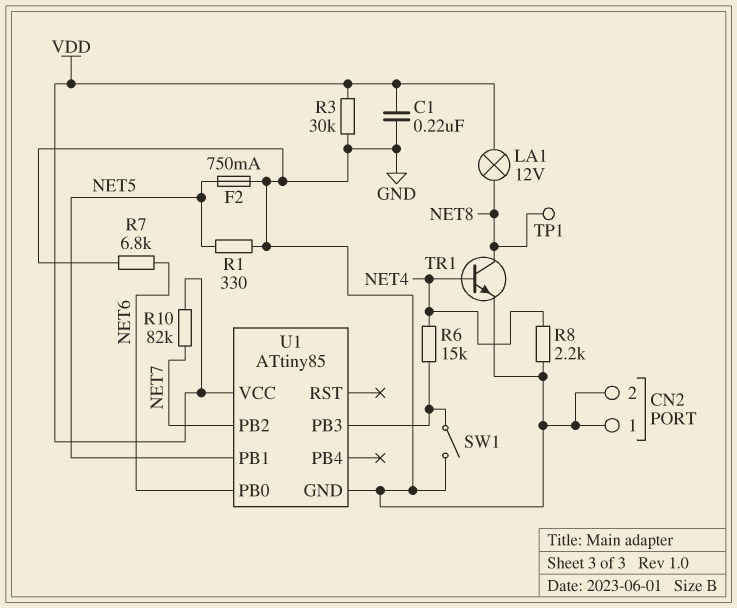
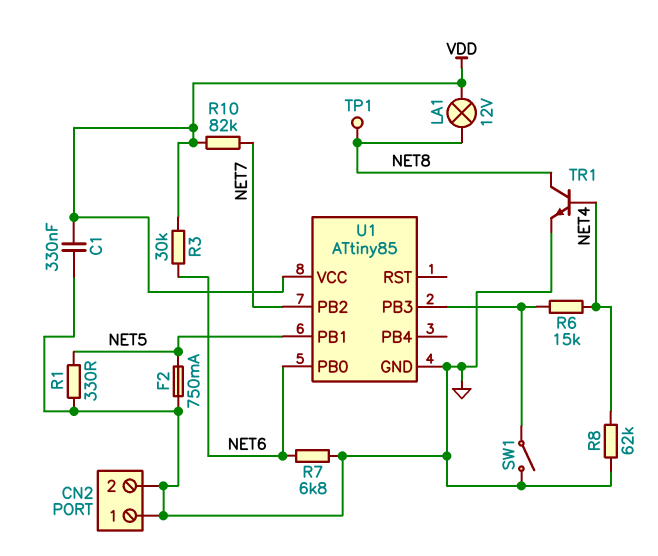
C1: 220nF (GND, VDD) -> 330nF (GND, VDD)
R3: 30k (GND, VDD) -> 30k (NET6, VDD)
R8: 2.2k (GND, NET4) -> 62k (GND, NET4)

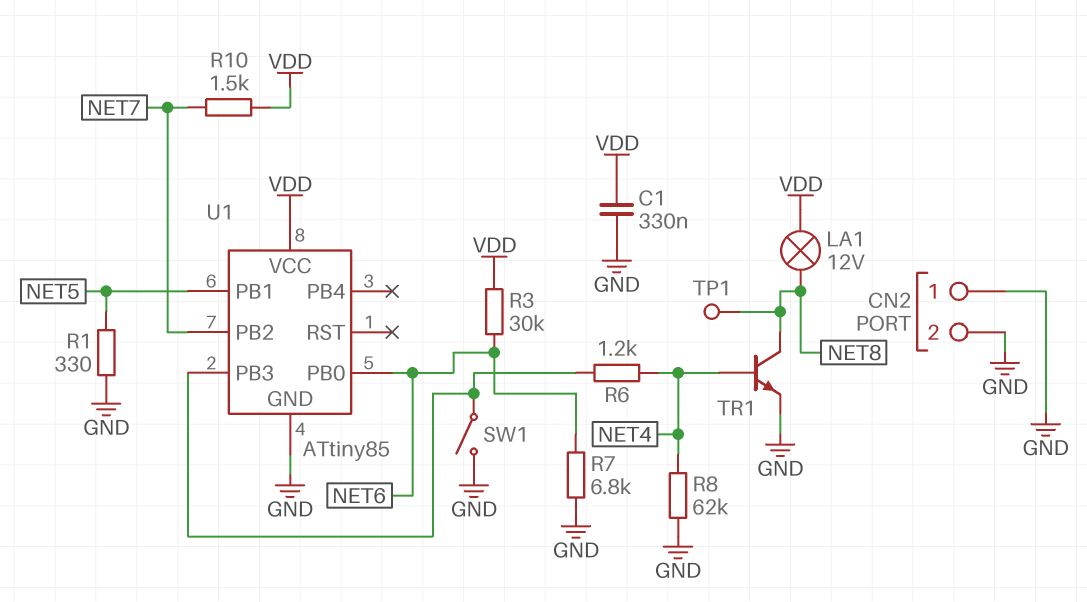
F2: 750mA (GND, NET5) -> none
R6: 15k (NET4, U1/PB3) -> 1.2k (NET4, U1/PB3)
R10: 82k (NET7, VDD) -> 1.5k (NET7, VDD)

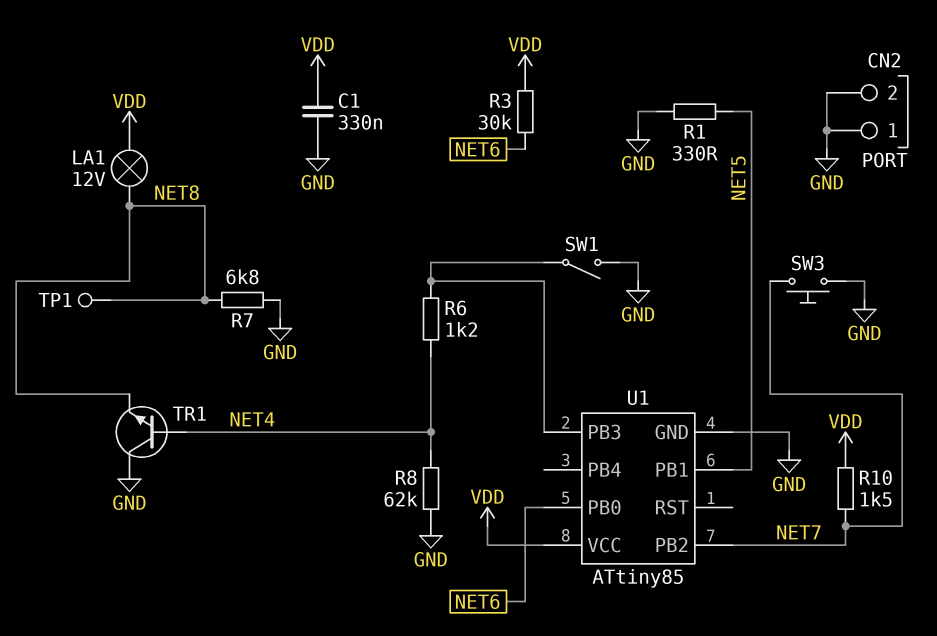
R7: 6.8k (GND, NET6) -> 6.8k (GND, NET8)
SW3: none -> button (GND, NET7)
TR1: NPN (B NET4, C NET8, E GND) -> NPN (B NET4, C GND, E NET8)

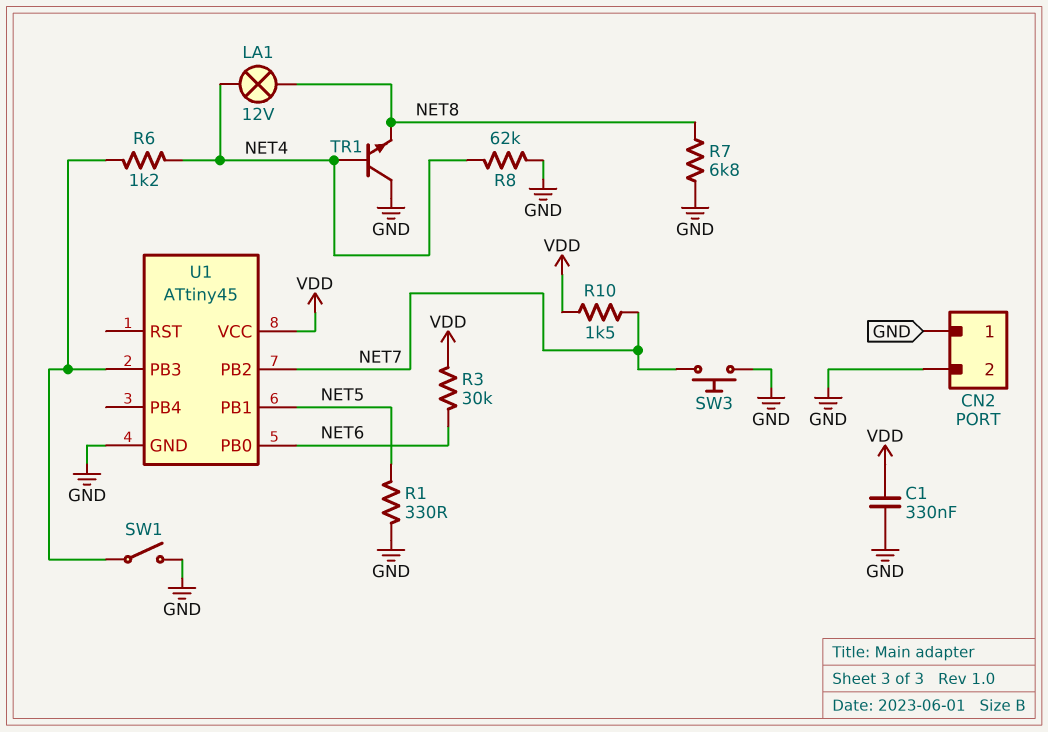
LA1: lamp 12V (NET8, VDD) -> lamp 12V (NET4, NET8)
TP1: test point (NET8) -> none
U1: ATtiny85 -> ATtiny45

